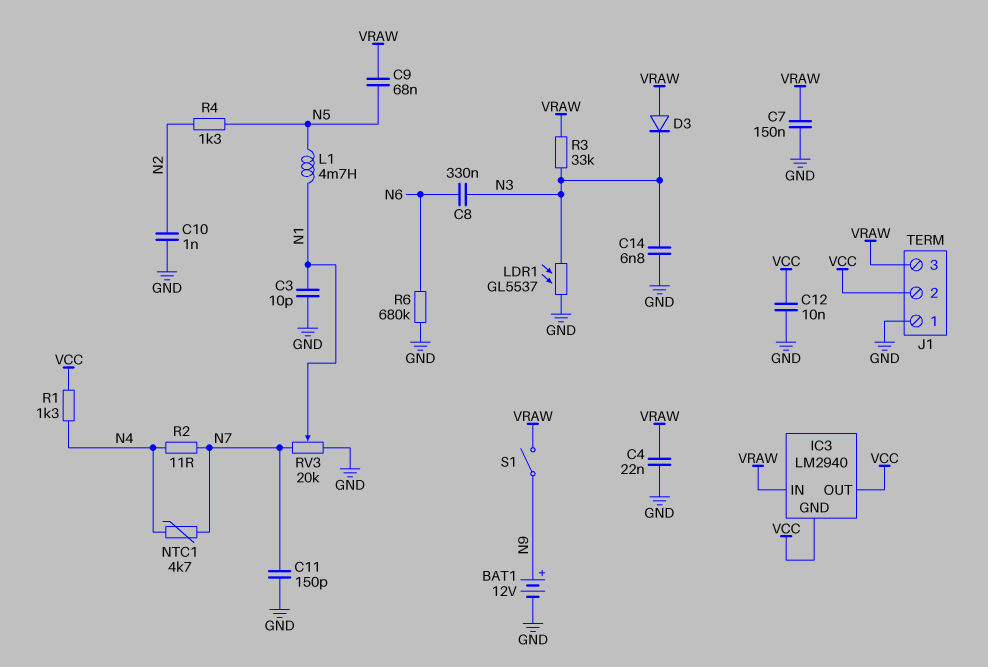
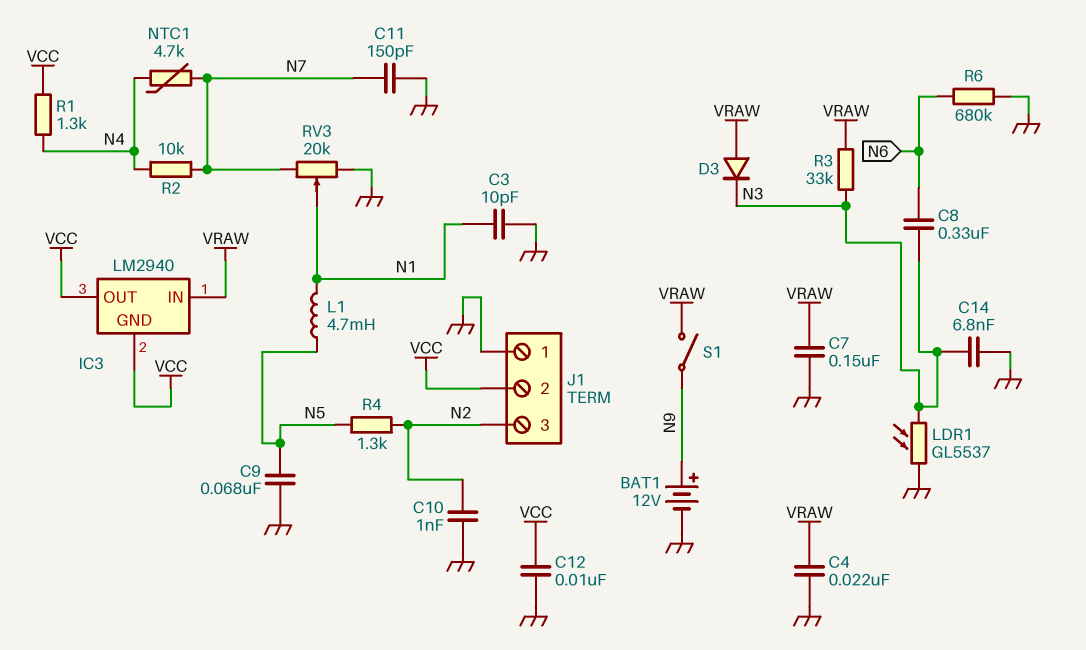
C9: 68nF (N5, VRAW) -> 68nF (GND, N5)
J1 pin 3: VRAW -> N2
R2: 11 (N4, N7) -> 10k (N4, N7)

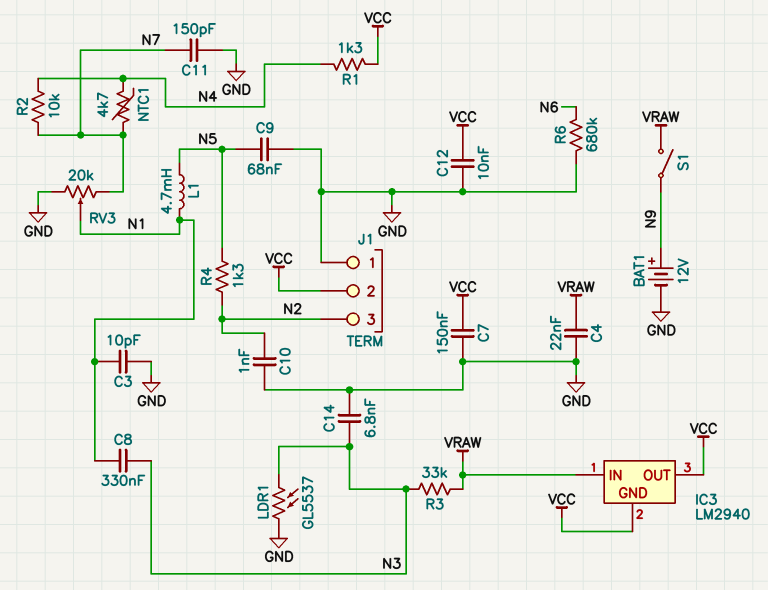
C7: 150nF (GND, VRAW) -> 150nF (GND, VCC)
C8: 330nF (N3, N6) -> 330nF (N1, N3)
D3: diode (A VRAW, K N3) -> none

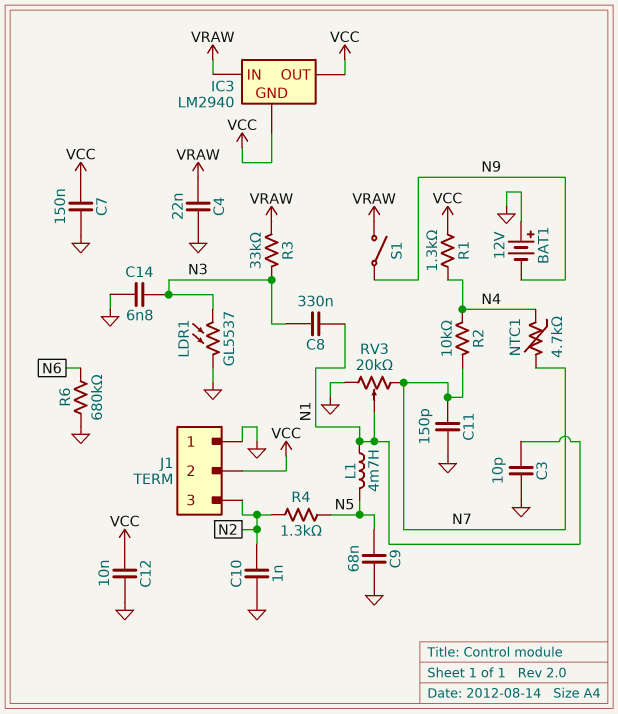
BAT1: 12V (plus N9, minus GND) -> 12V (plus GND, minus N9)

